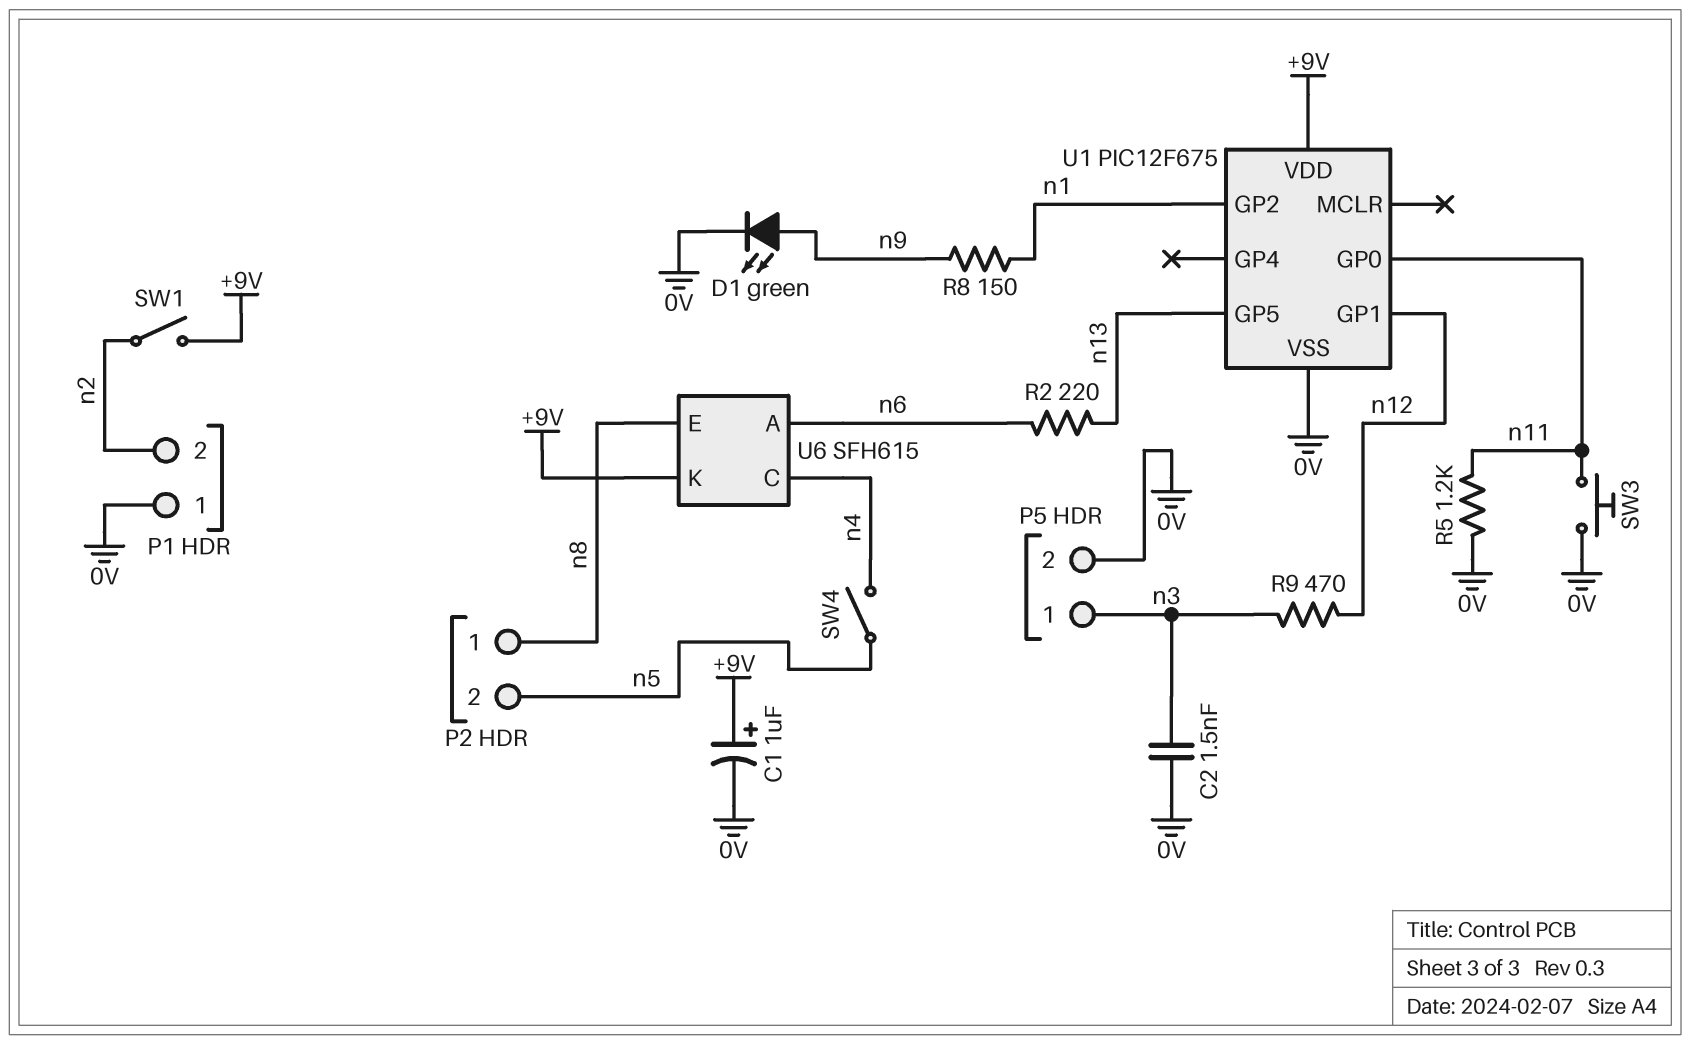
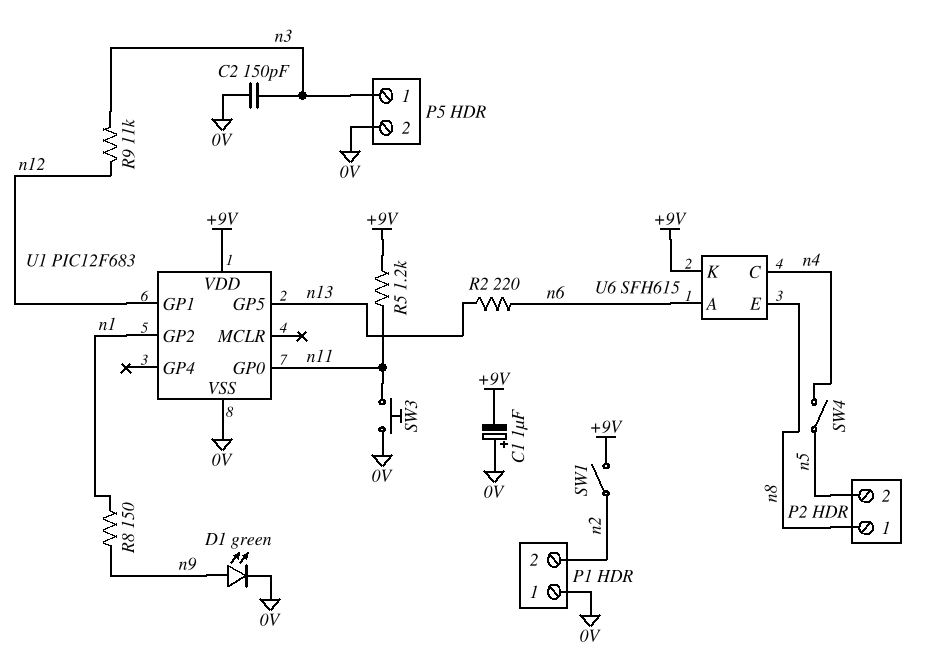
C1: 1uF (plus +9V, minus 0V) -> 1uF (plus 0V, minus +9V)
C2: 1.5nF (0V, n3) -> 150pF (0V, n3)
R5: 1.2k (0V, n11) -> 1.2k (+9V, n11)
R9: 470 (n3, n12) -> 11k (n3, n12)
U1: PIC12F675 -> PIC12F683

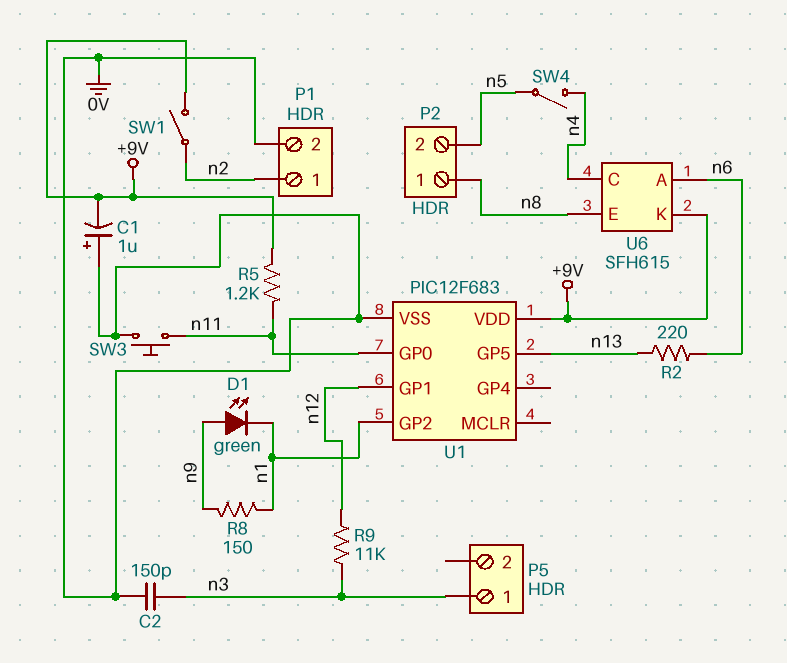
D1: LED green (A n9, K 0V) -> LED green (A n9, K n1)
P1 pin 1: 0V -> n2
P1 pin 2: n2 -> 0V
P5 pin 2: 0V -> none

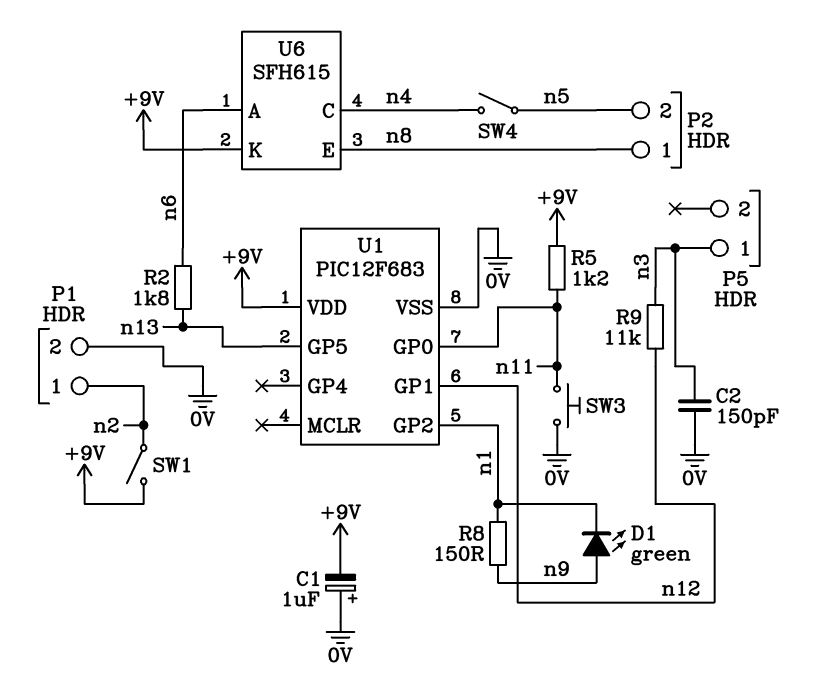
R2: 220 (n6, n13) -> 1.8k (n6, n13)

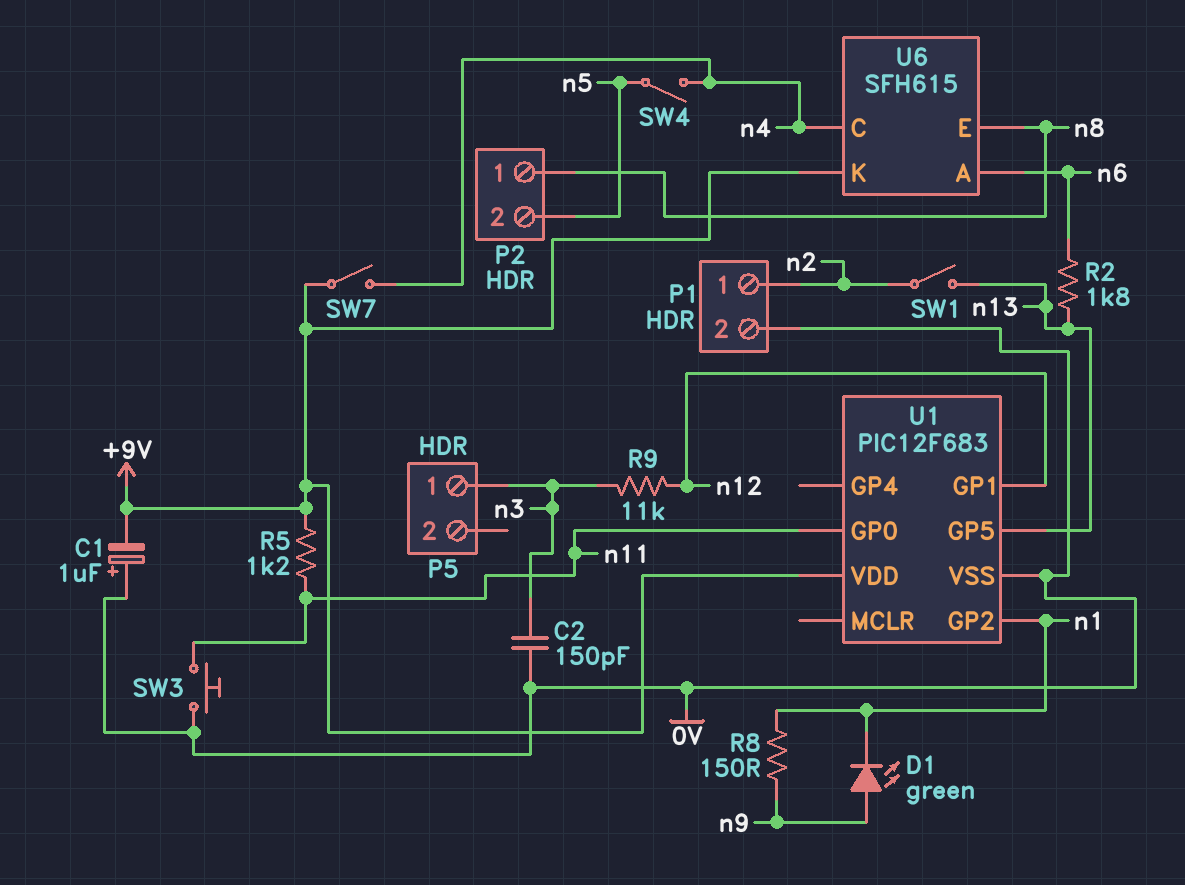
SW1: switch (+9V, n2) -> switch (n2, n13)
SW7: none -> switch (+9V, n4)

